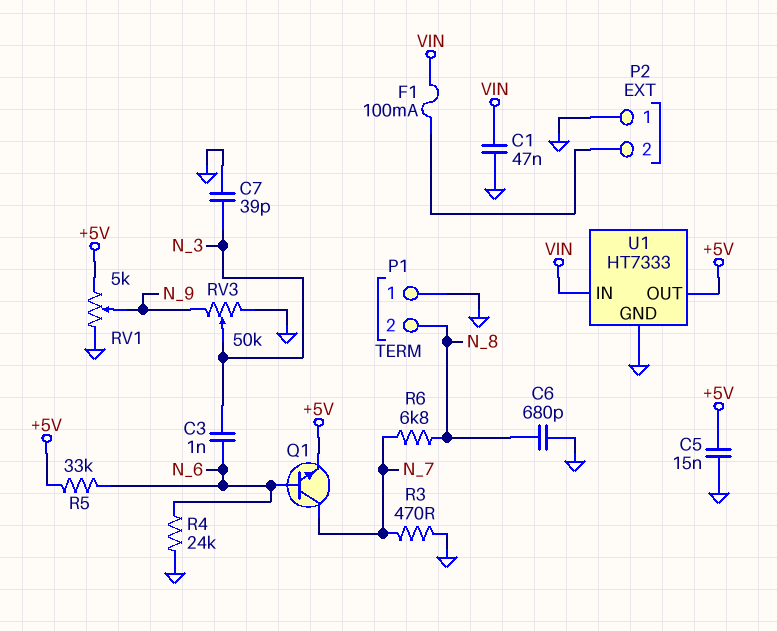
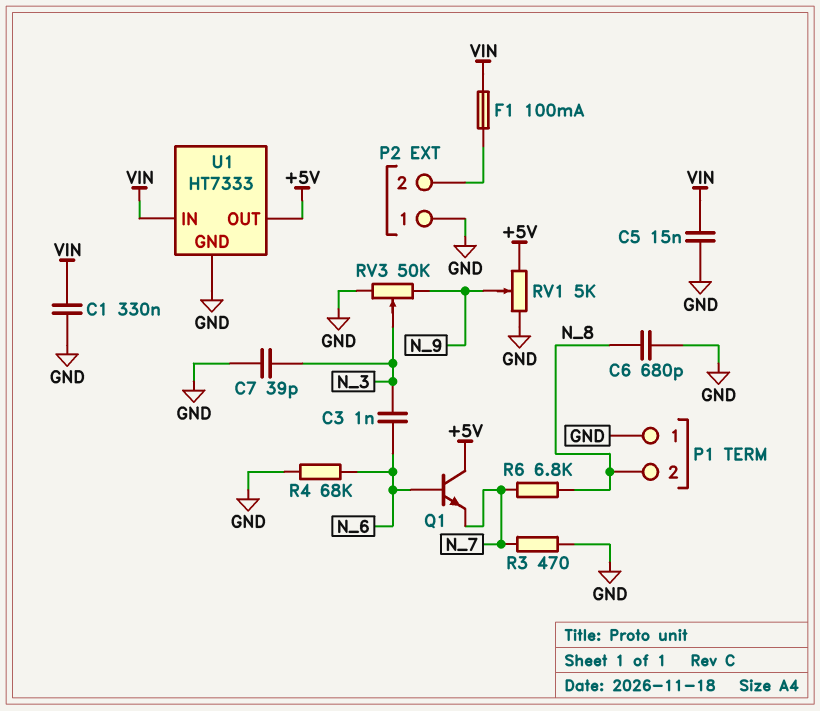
C1: 47nF (GND, VIN) -> 330nF (GND, VIN)
C5: 15nF (+5V, GND) -> 15nF (GND, VIN)
Q1: NPN (B N_6, C N_7, E +5V) -> NPN (B N_6, C +5V, E N_7)
R4: 24k (GND, N_6) -> 68k (GND, N_6)
R5: 33k (+5V, N_6) -> none

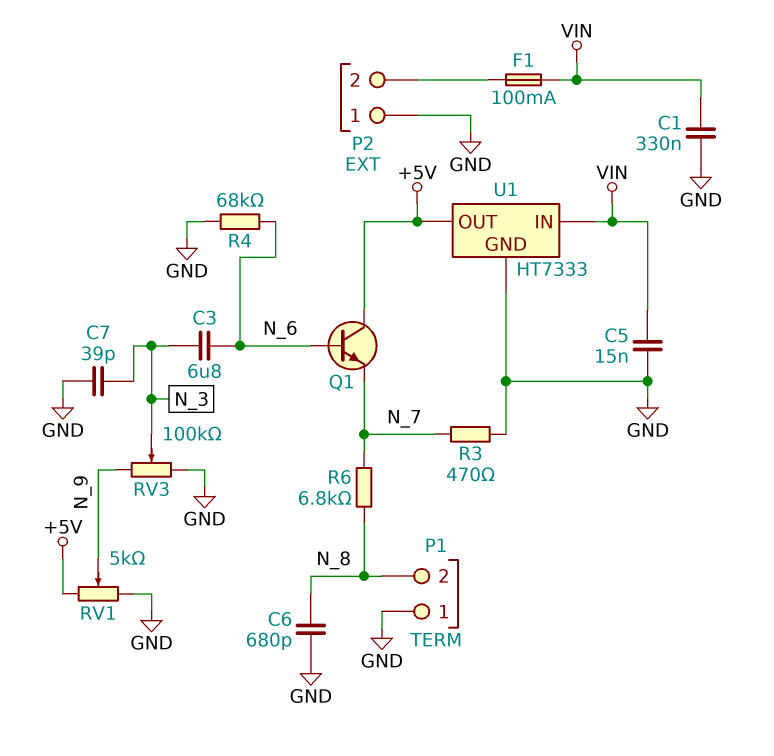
C3: 1nF (N_3, N_6) -> 6.8uF (N_3, N_6)
RV3: 50k (GND, N_9, wiper N_3) -> 100k (GND, N_9, wiper N_3)

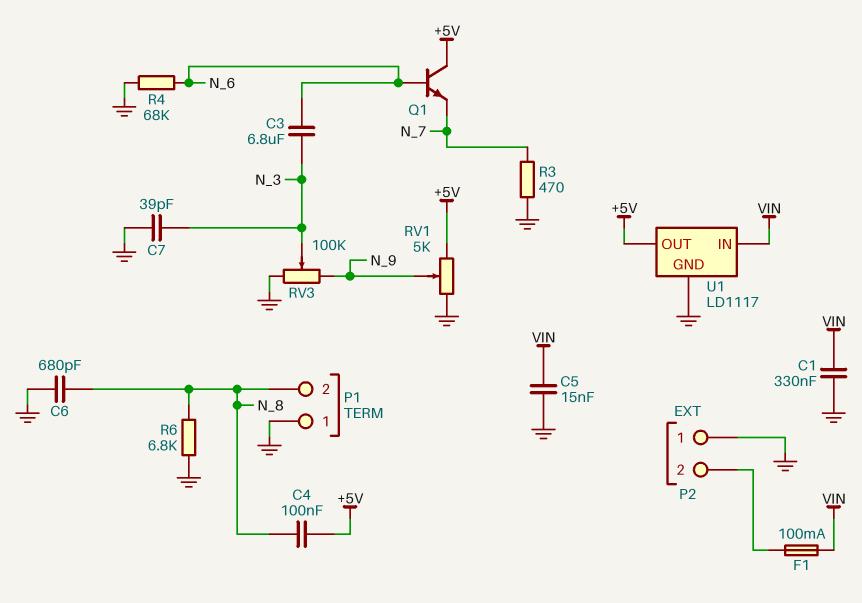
C4: none -> 100nF (+5V, N_8)
R6: 6.8k (N_7, N_8) -> 6.8k (GND, N_8)
U1: HT7333 -> LD1117

